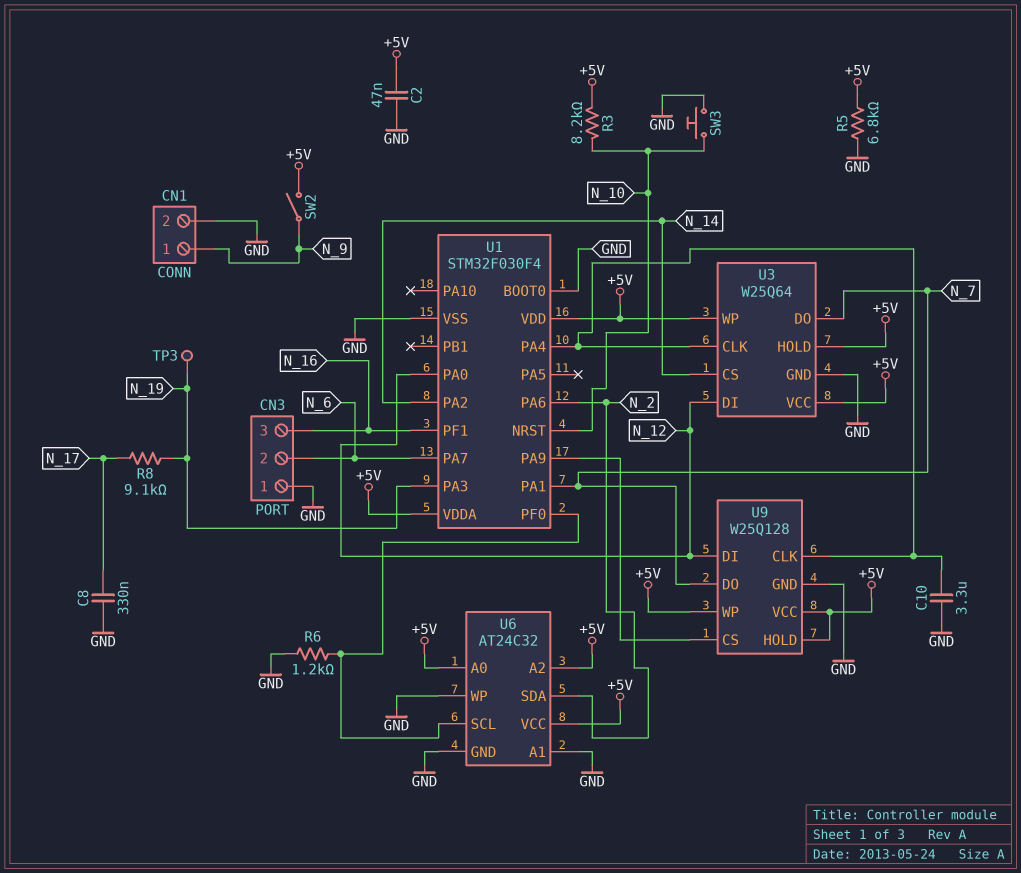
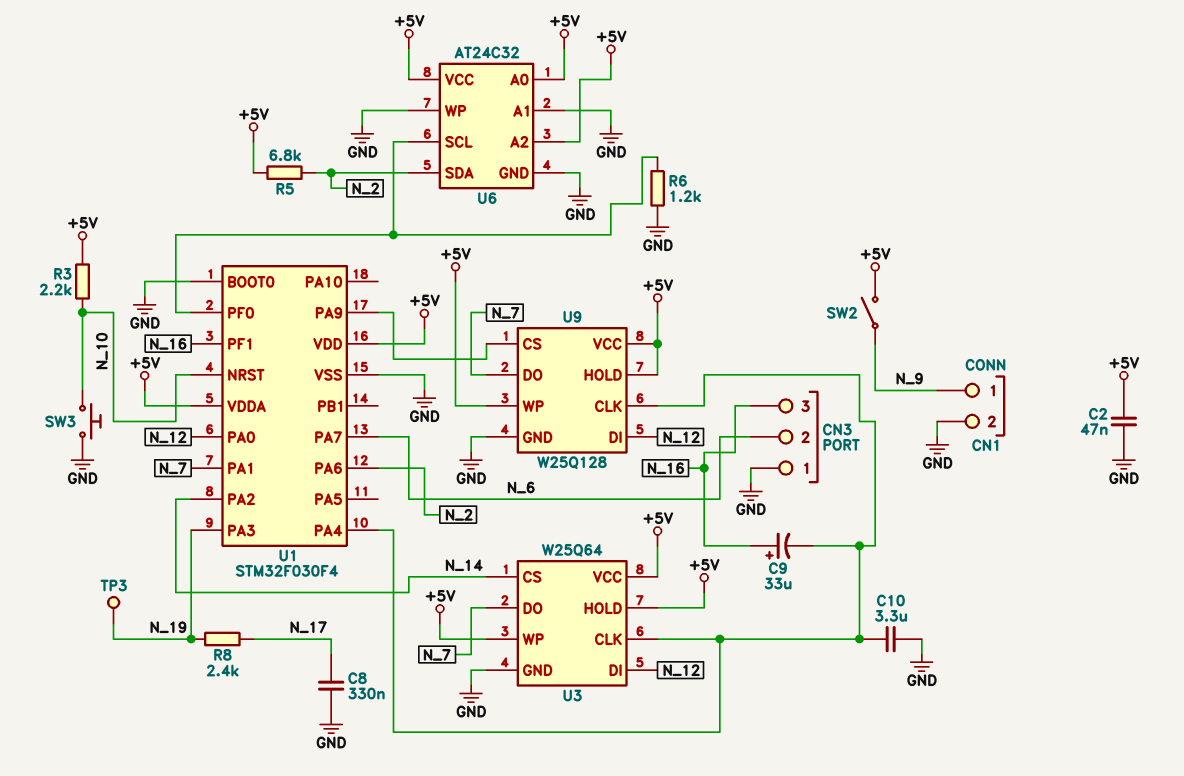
C9: none -> 33uF (plus N_16, minus U1/PA4)
R3: 8.2k (+5V, N_10) -> 2.2k (+5V, N_10)
R5: 6.8k (+5V, GND) -> 6.8k (+5V, N_2)
R8: 9.1k (N_17, N_19) -> 2.4k (N_17, N_19)

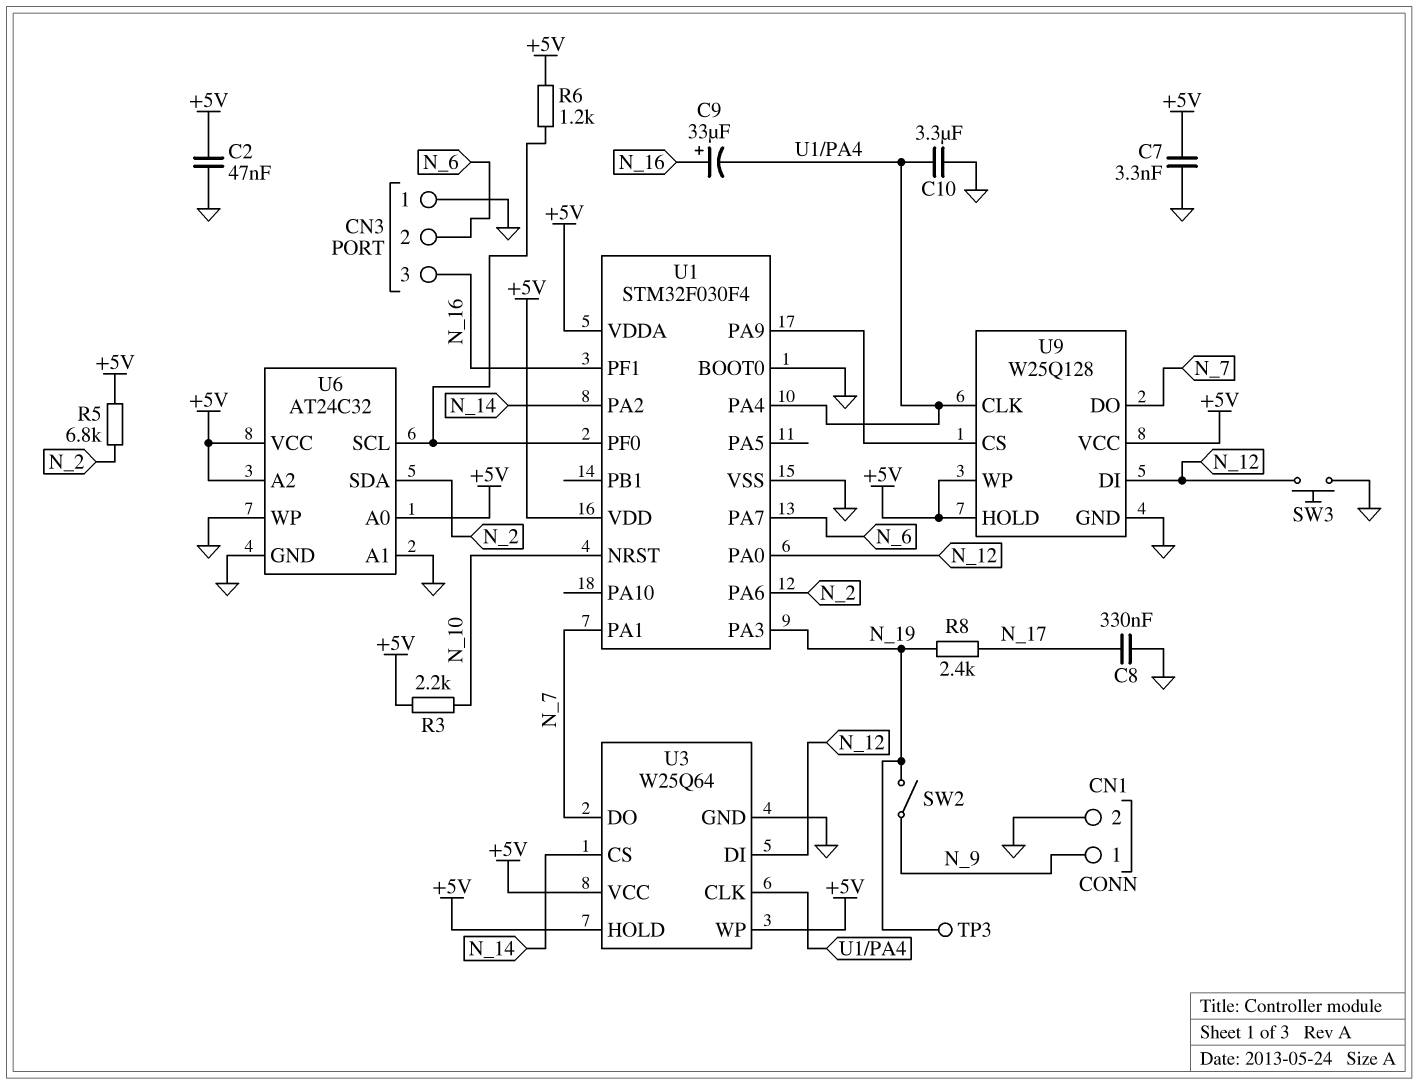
C7: none -> 3.3nF (+5V, GND)
R6: 1.2k (GND, U1/PF0) -> 1.2k (+5V, U1/PF0)
SW2: switch (+5V, N_9) -> switch (N_9, N_19)
SW3: button (GND, N_10) -> button (GND, N_12)

